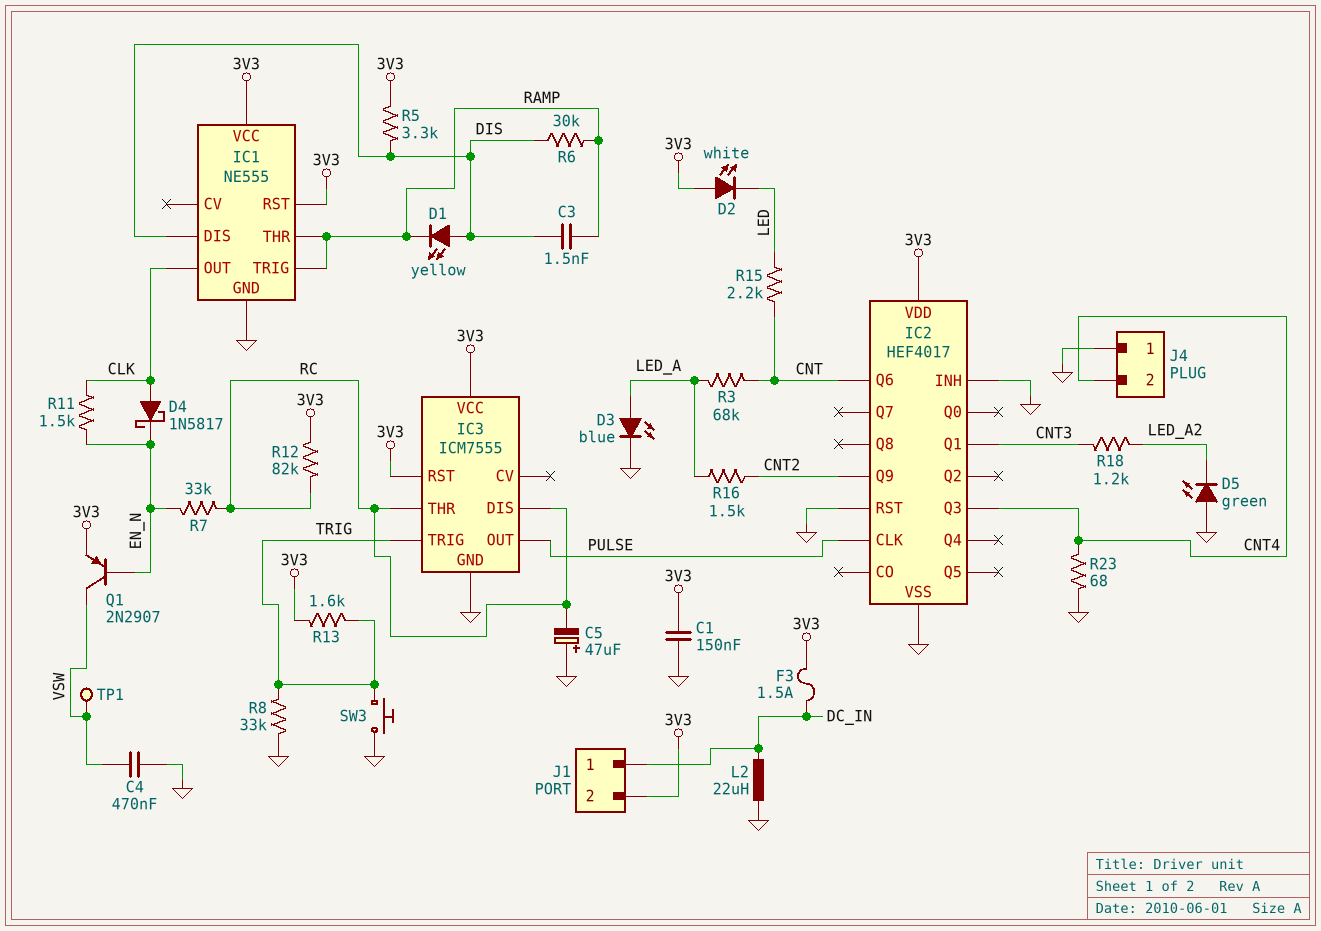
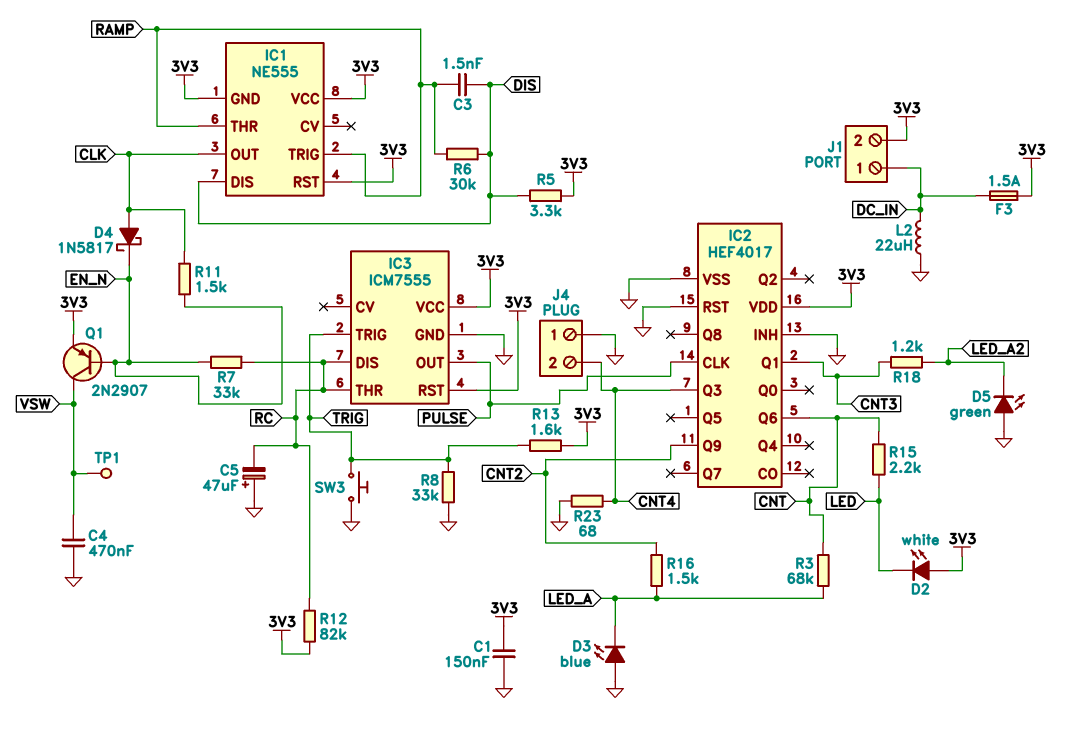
D1: LED yellow (A DIS, K RAMP) -> none
D3: LED blue (A LED_A, K GND) -> LED blue (A GND, K LED_A)
IC1 pin GND: GND -> 3V3

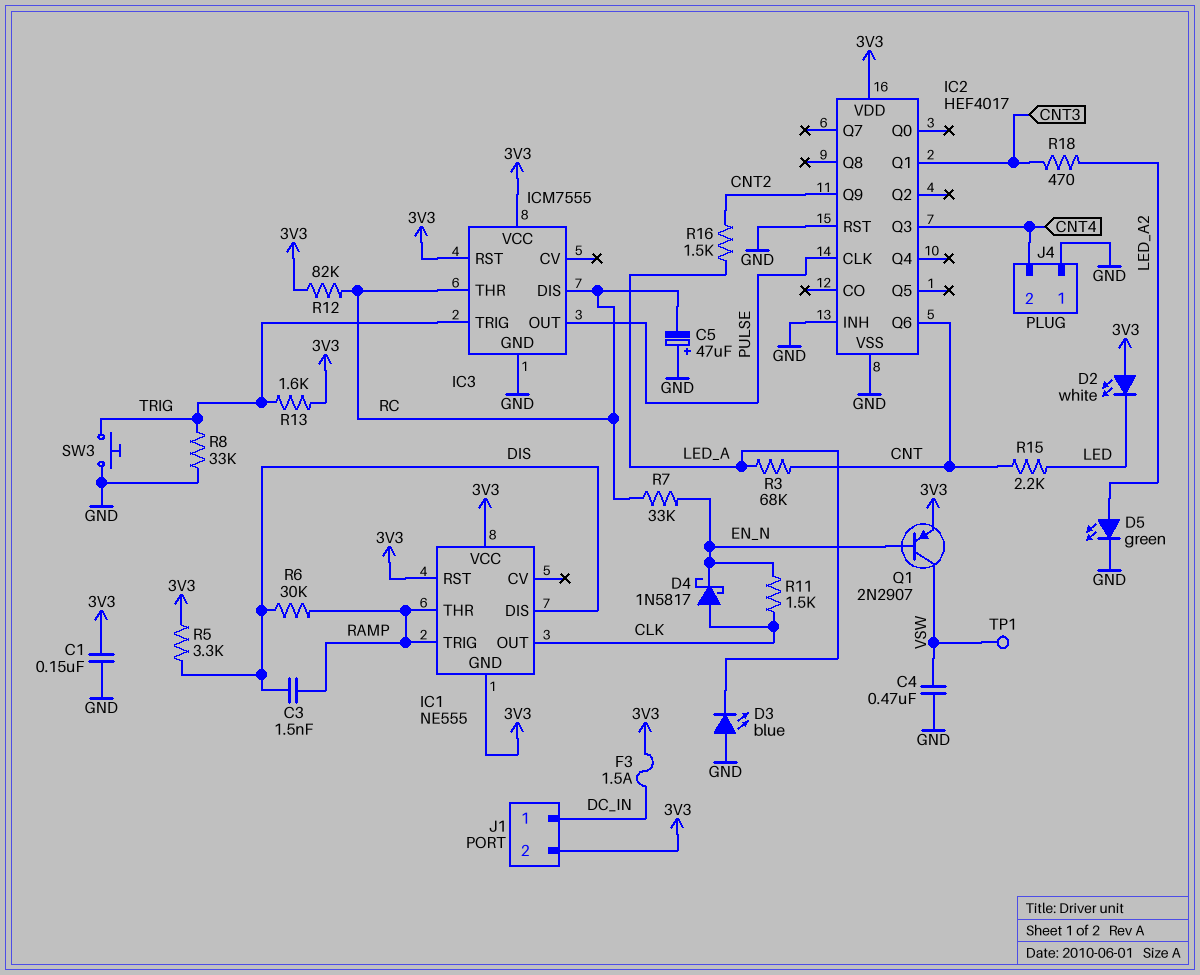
D5: LED green (A GND, K LED_A2) -> LED green (A LED_A2, K GND)
L2: 22uH (DC_IN, GND) -> none
R18: 1.2k (CNT3, LED_A2) -> 470 (CNT3, LED_A2)
R23: 68 (CNT4, GND) -> none

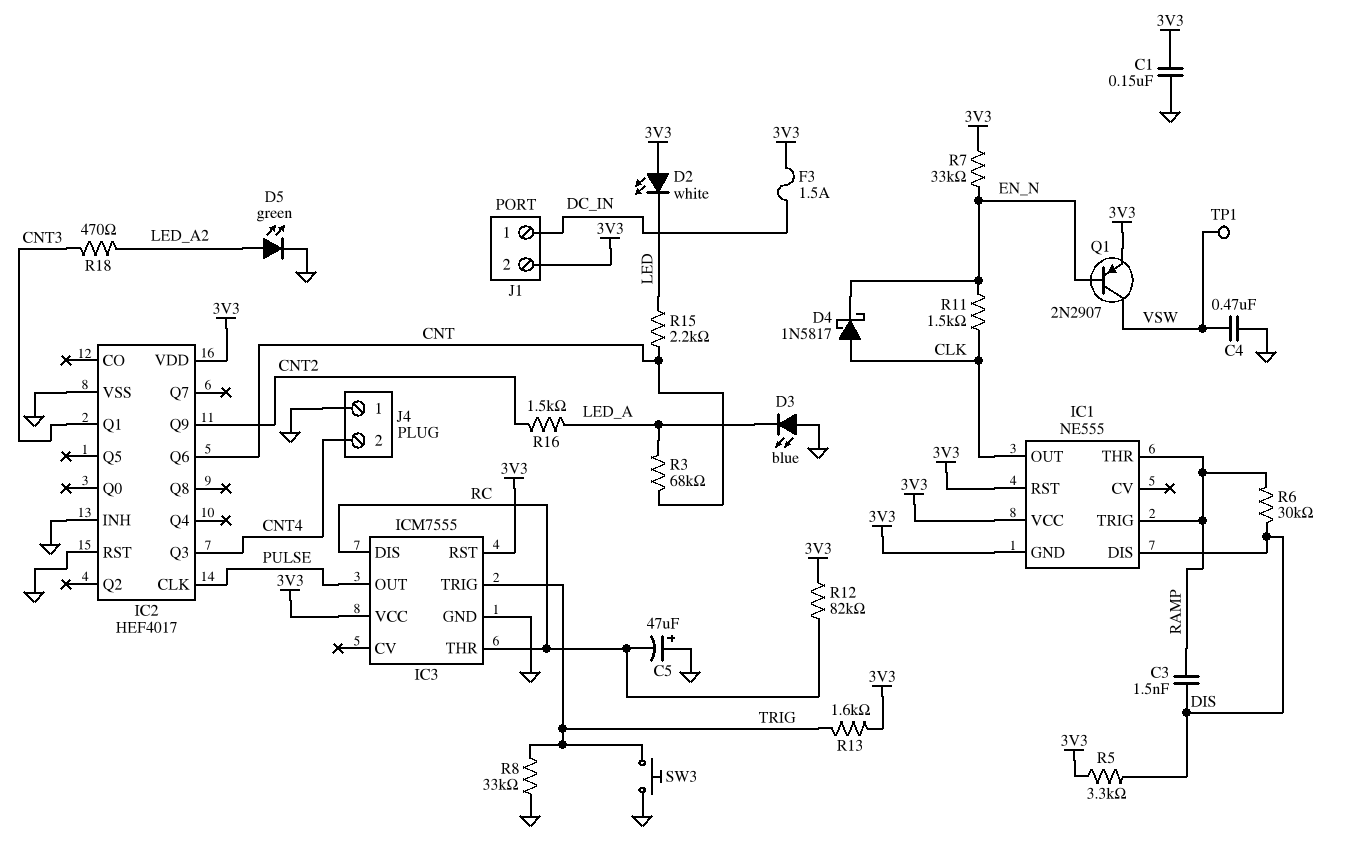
R7: 33k (EN_N, RC) -> 33k (3V3, EN_N)

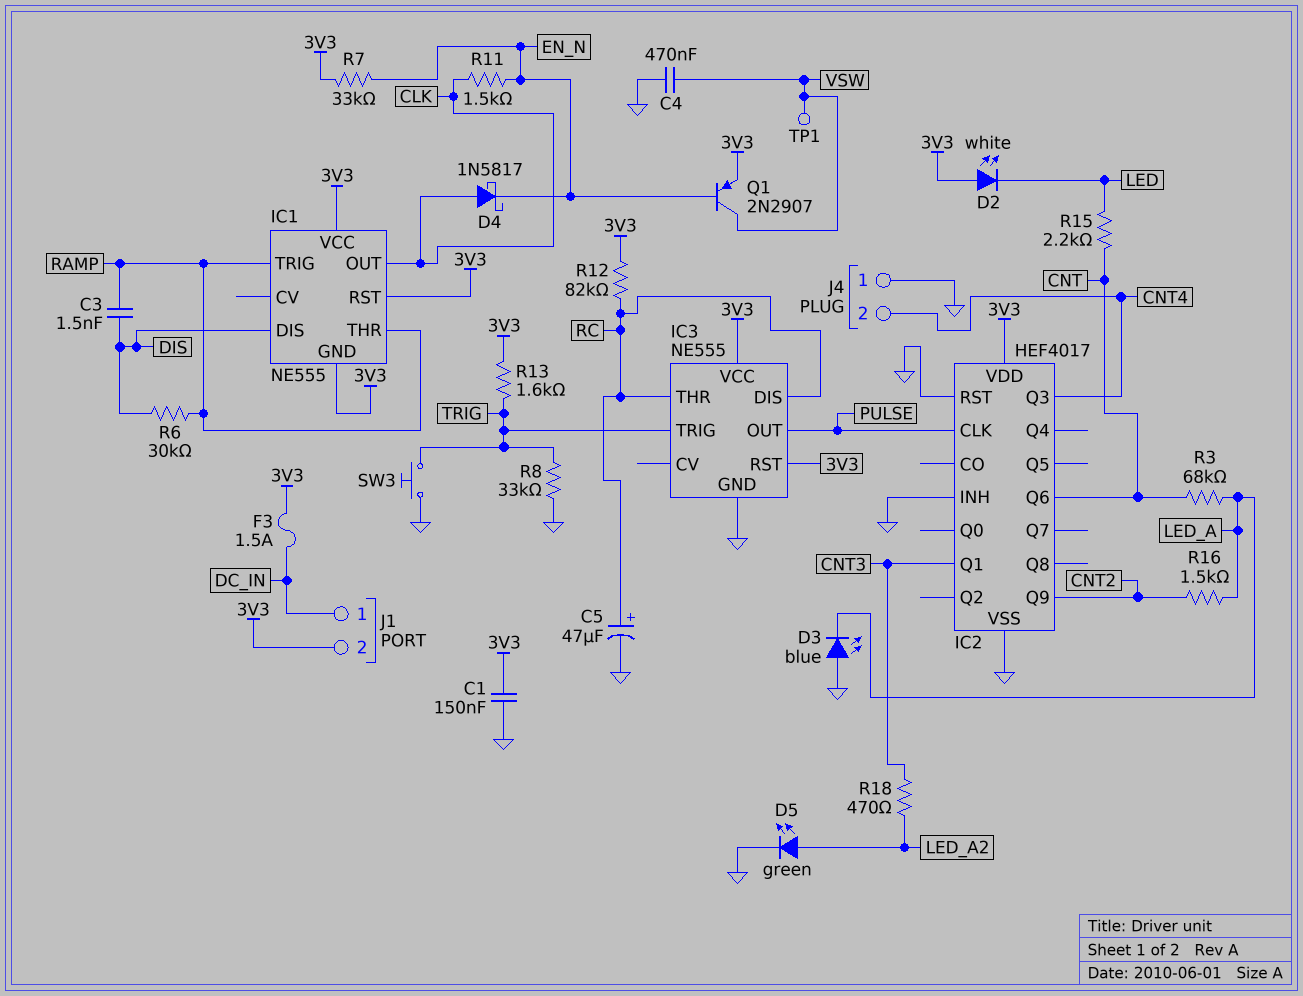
C5: 47uF (plus GND, minus RC) -> 47uF (plus RC, minus GND)
IC3: ICM7555 -> NE555
R5: 3.3k (3V3, DIS) -> none

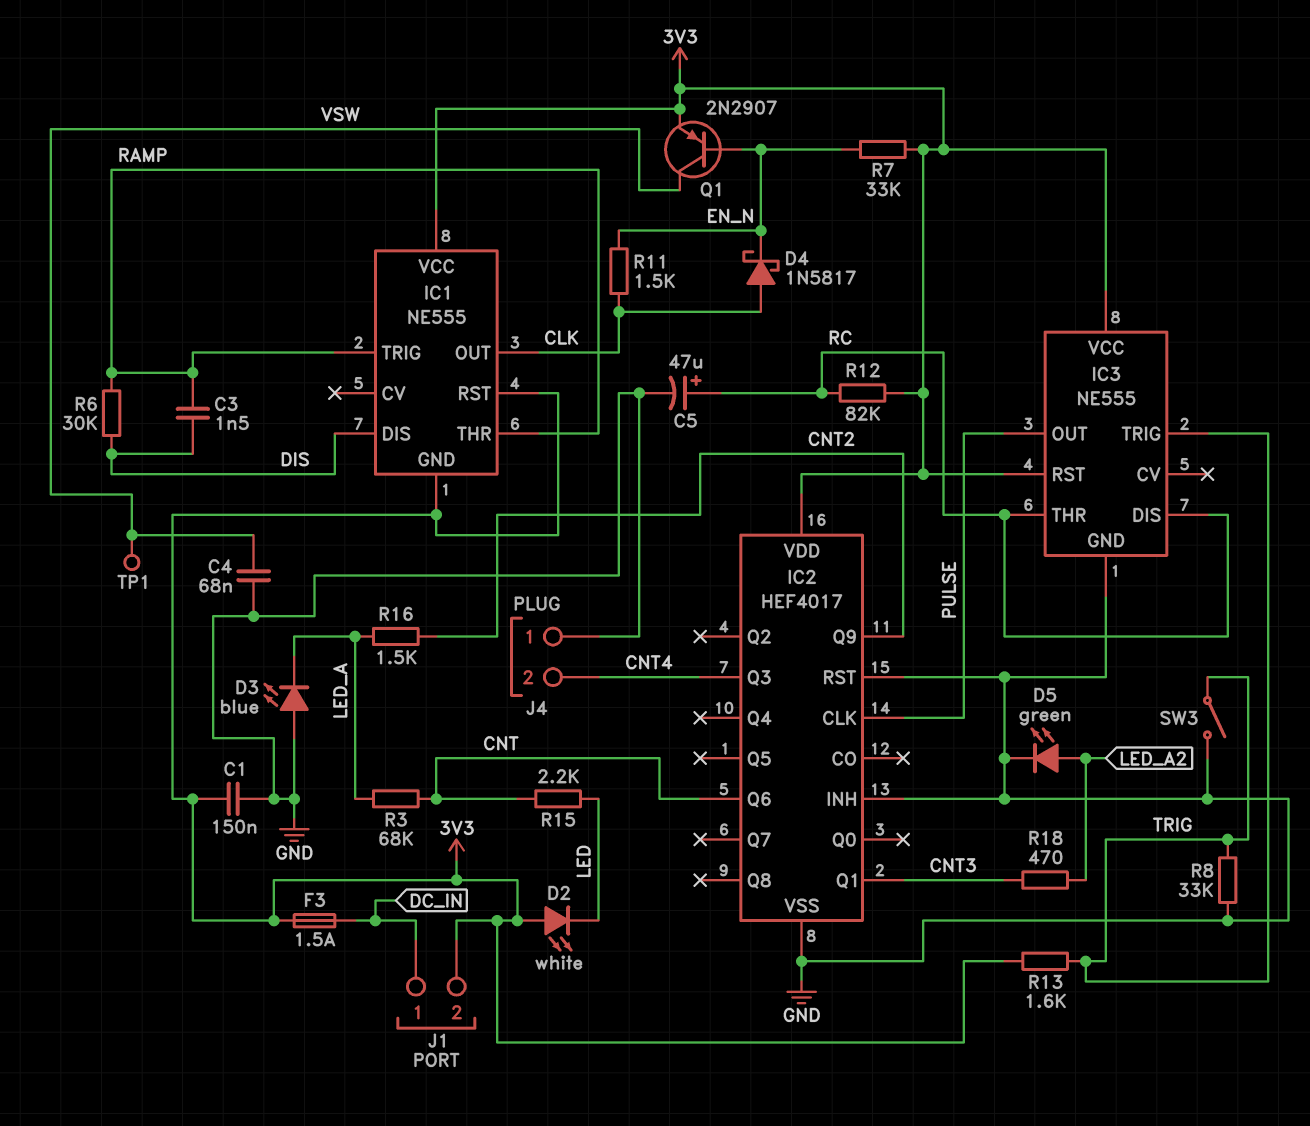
C4: 470nF (GND, VSW) -> 68nF (GND, VSW)
SW3: button (GND, TRIG) -> switch (GND, TRIG)

